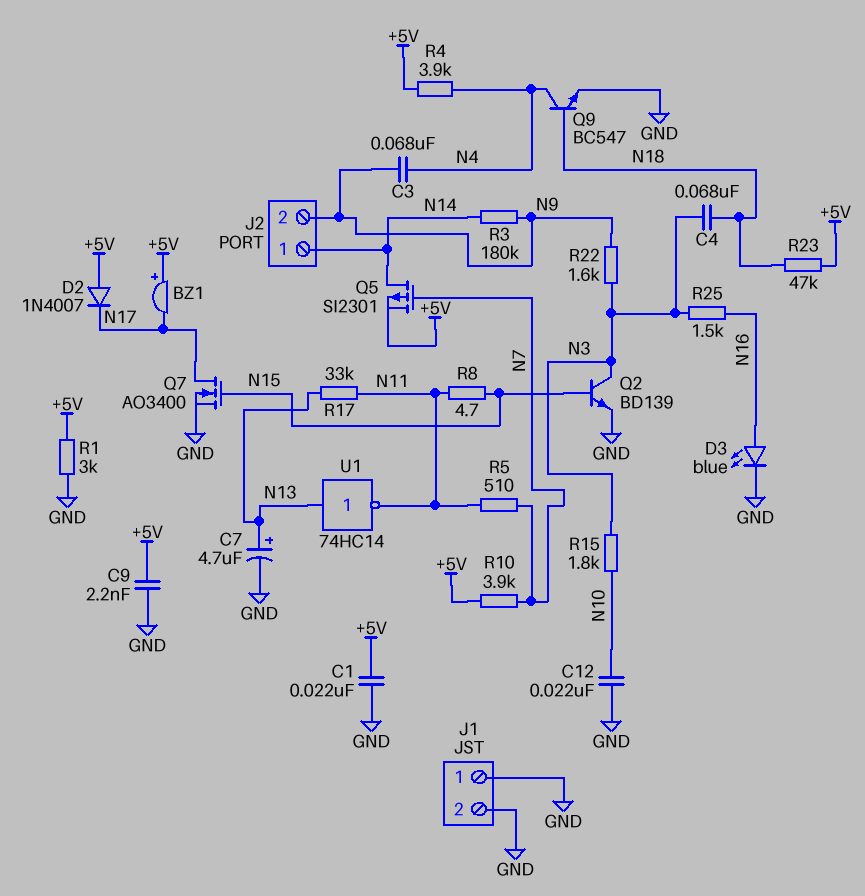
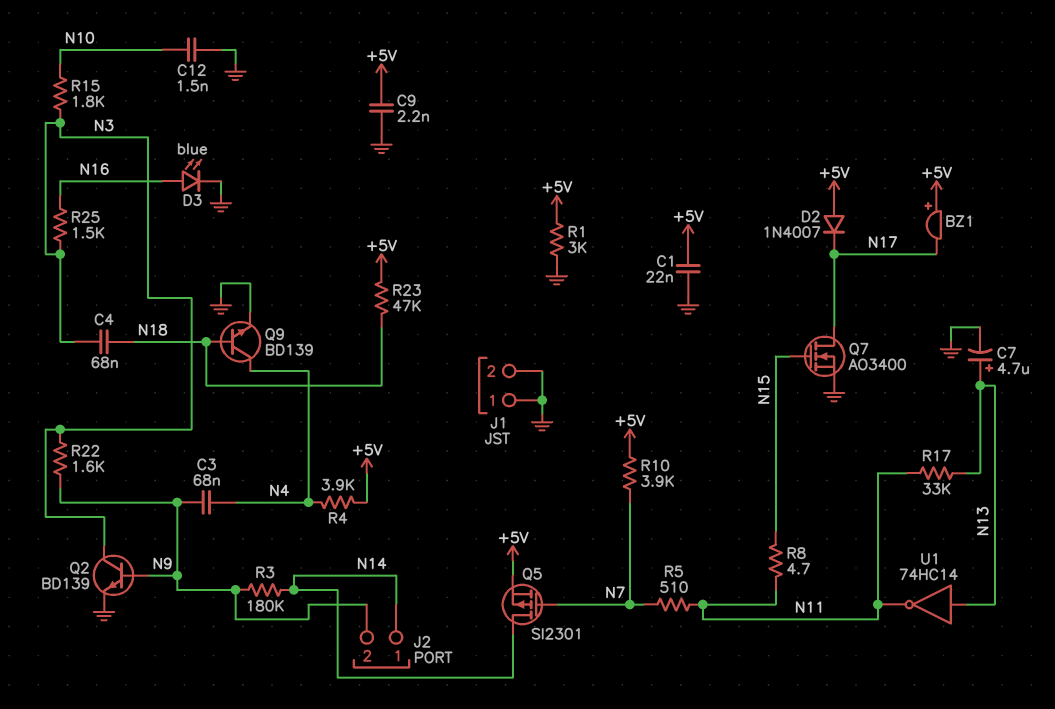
C12: 22nF (GND, N10) -> 1.5nF (GND, N10)
Q2: NPN BD139 (B N15, C N3, E GND) -> NPN BD139 (B N9, C N3, E GND)
Q9: NPN BC547 (B N18, C N4, E GND) -> NPN BD139 (B N18, C N4, E GND)

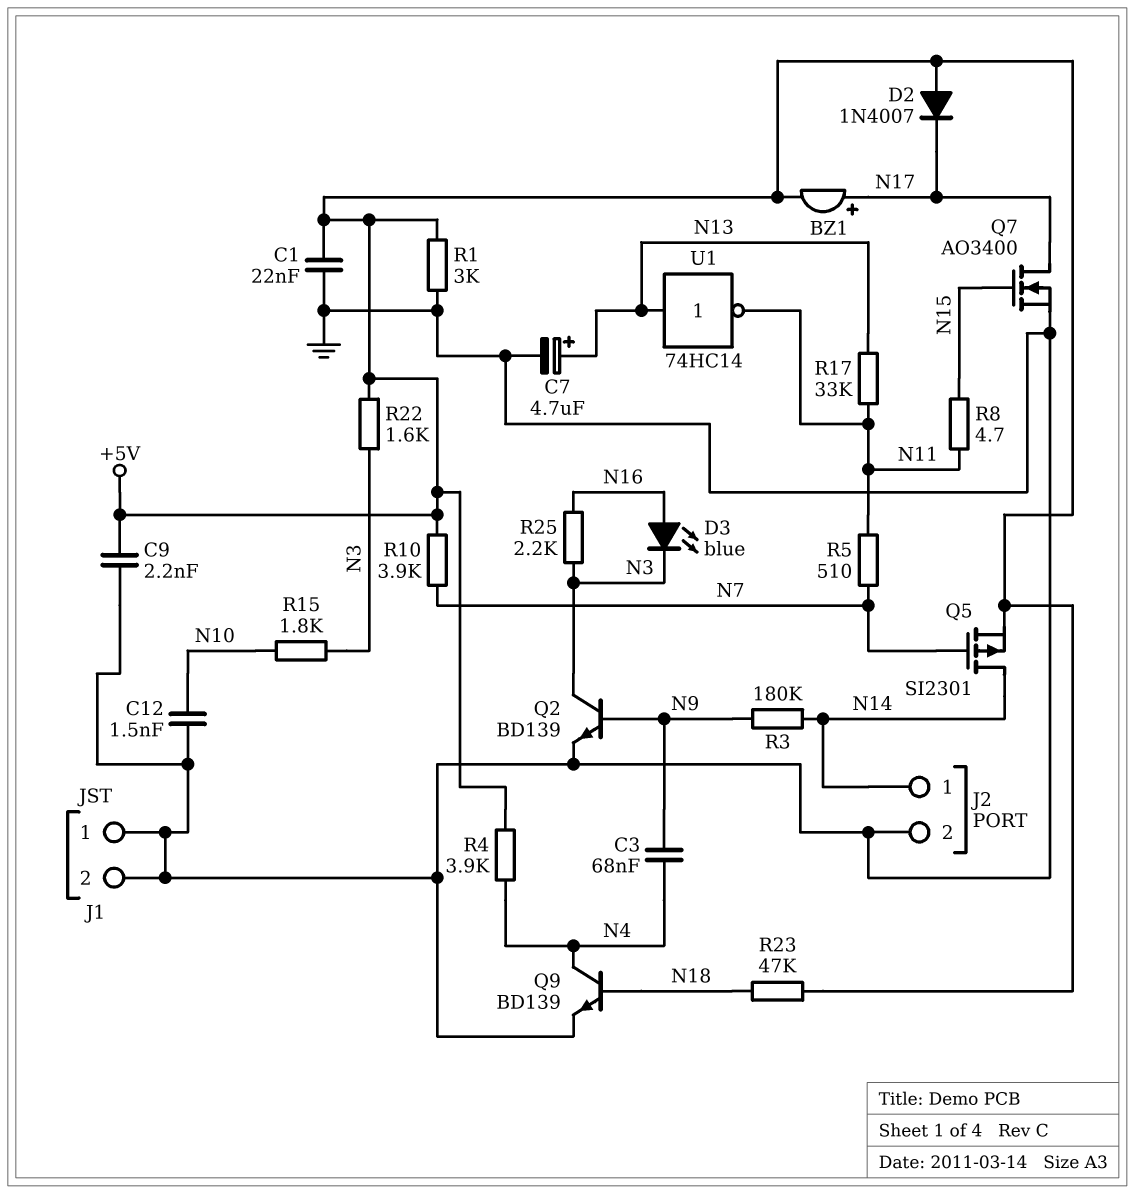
BZ1: buzzer (plus +5V, minus N17) -> buzzer (plus N17, minus +5V)
C4: 68nF (N3, N18) -> none
D3: LED blue (A N16, K GND) -> LED blue (A N16, K N3)
J2 pin 2: N9 -> GND
R22: 1.6k (N3, N9) -> 1.6k (+5V, N3)
R25: 1.5k (N3, N16) -> 2.2k (N3, N16)

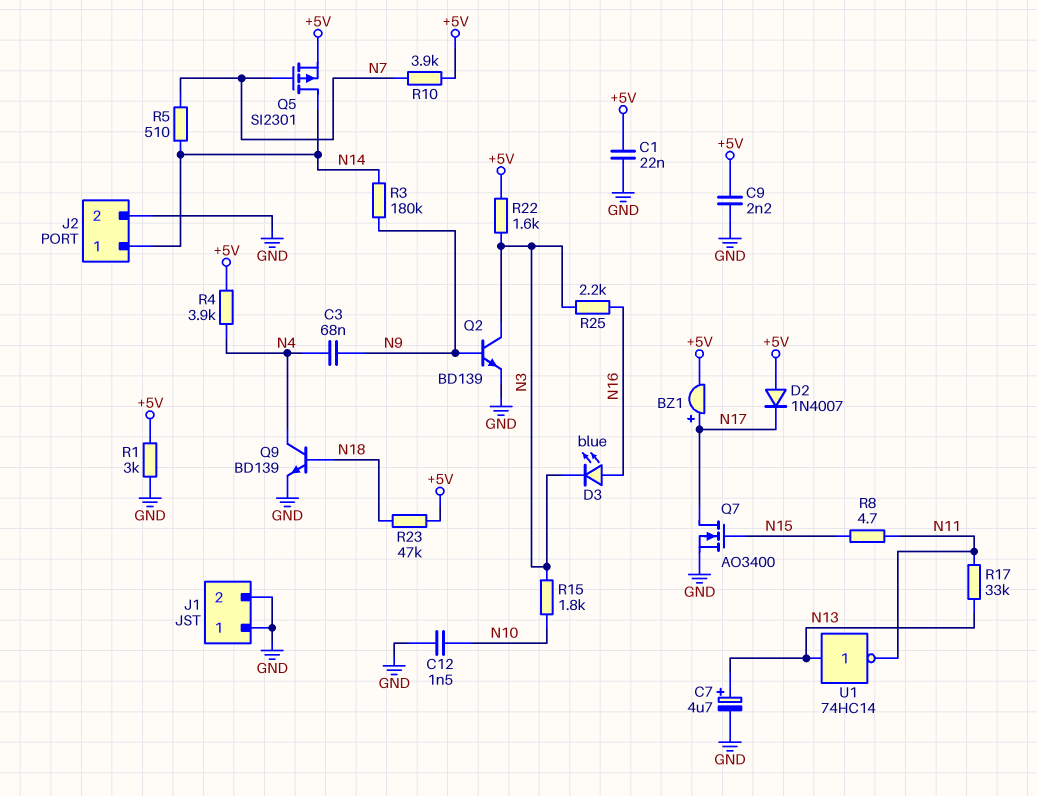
R5: 510 (N7, N11) -> 510 (N7, N14)

